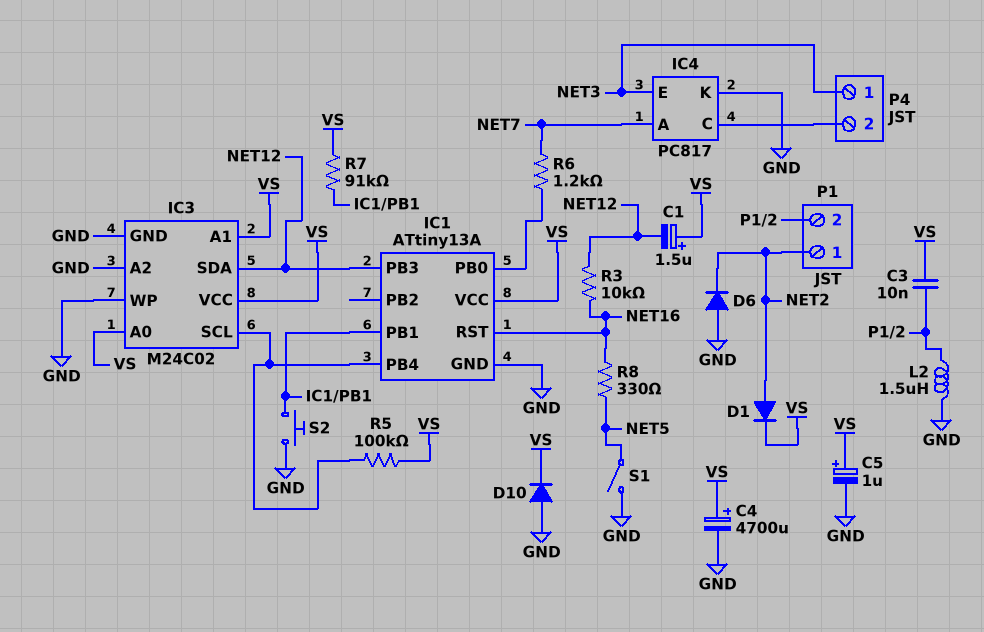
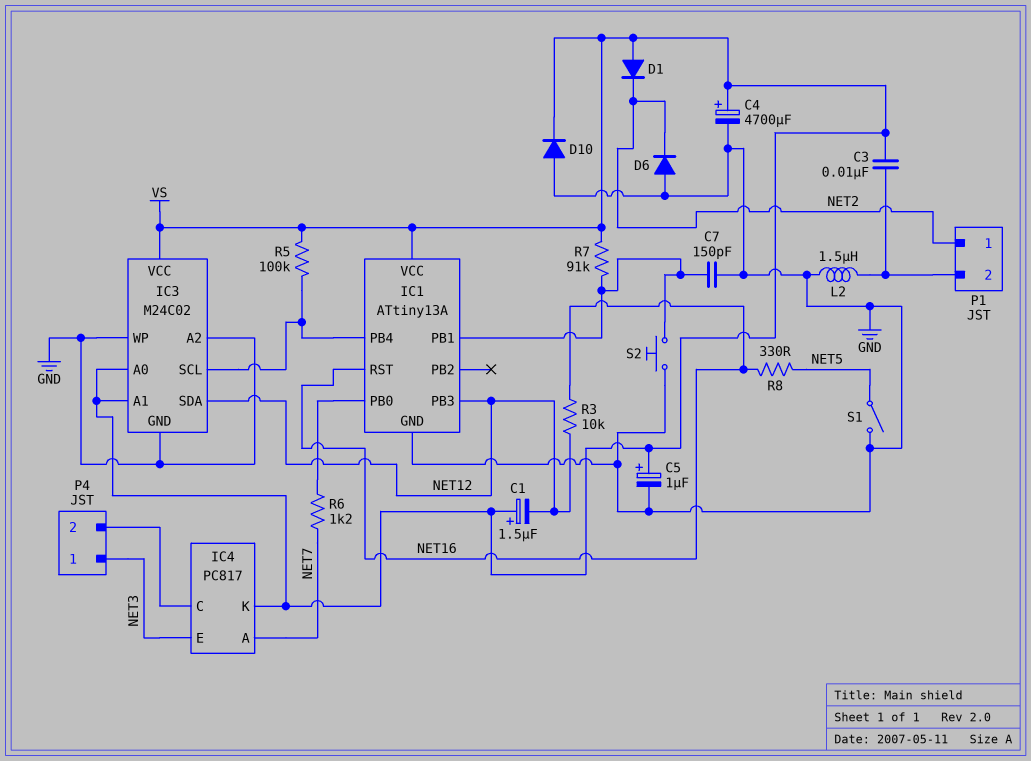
C7: none -> 150pF (GND, IC1/PB1)
D1: diode (A NET2, K VS) -> diode (A VS, K NET2)
IC4 pin K: GND -> VS

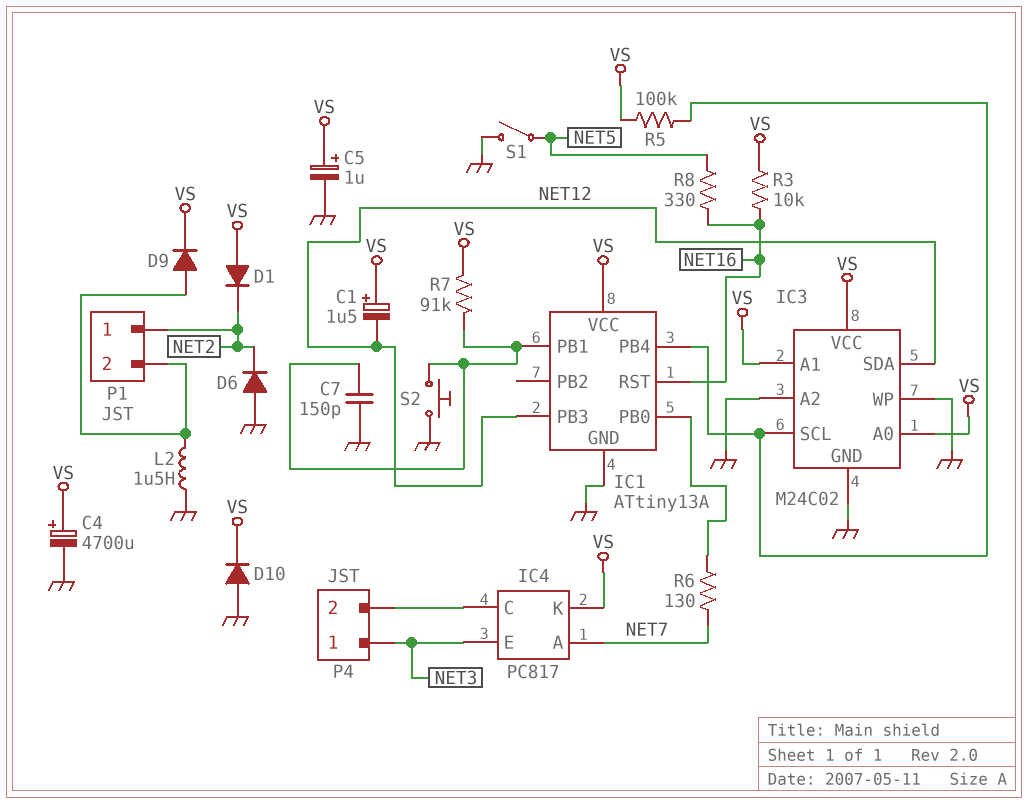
C3: 10nF (P1/2, VS) -> none
D9: none -> diode (A P1/2, K VS)
R3: 10k (NET12, NET16) -> 10k (NET16, VS)
R6: 1.2k (IC1/PB0, NET7) -> 130 (IC1/PB0, NET7)

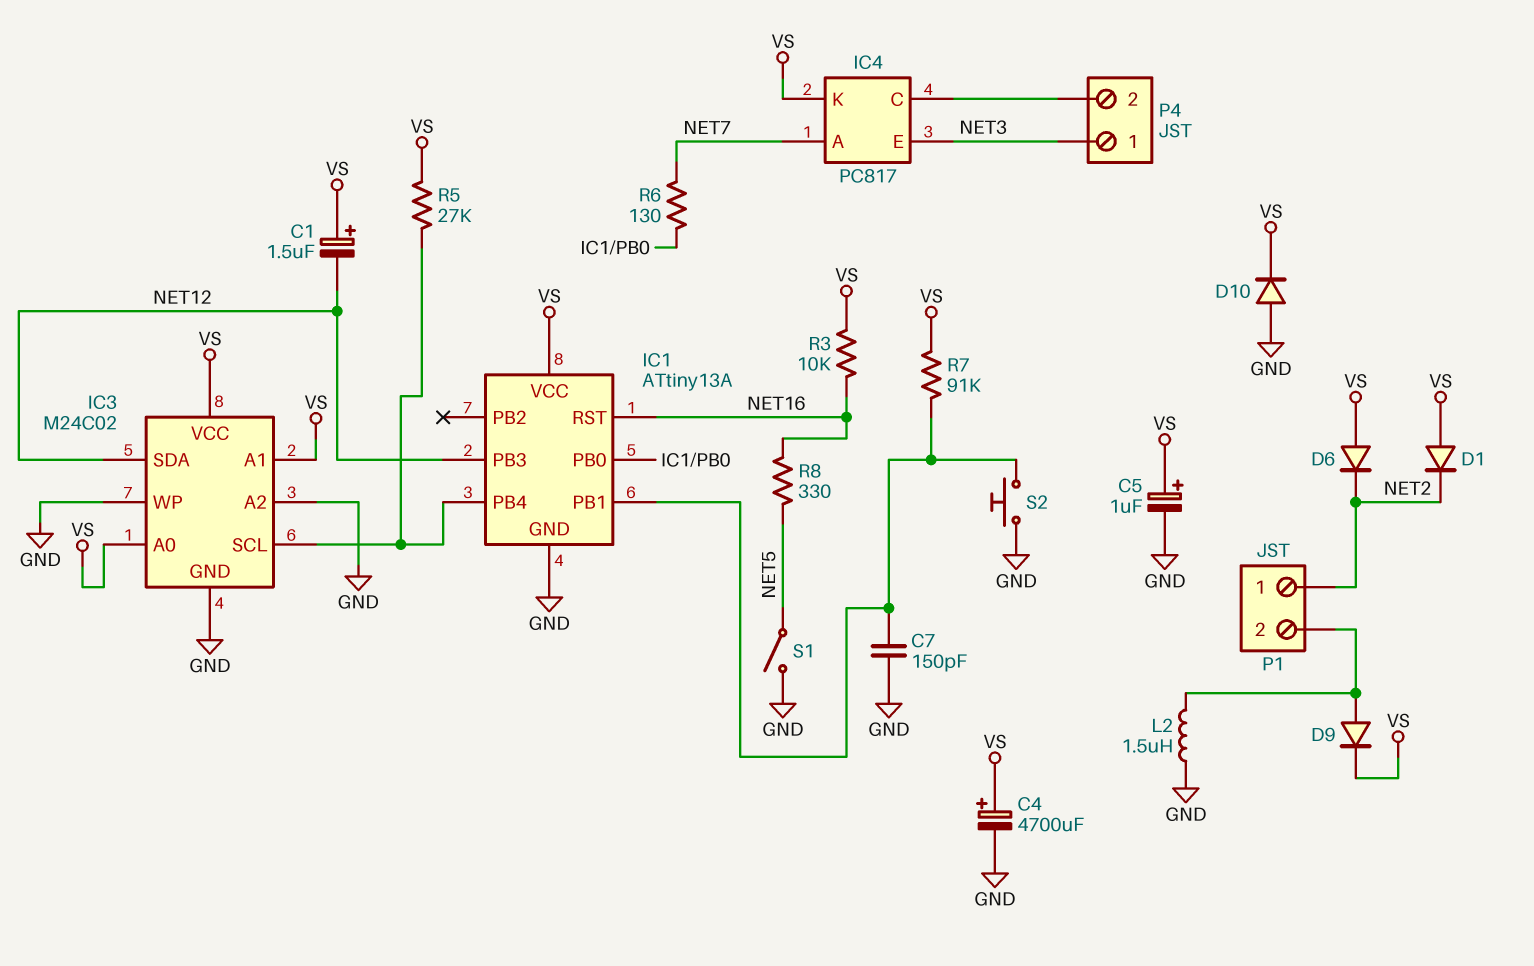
D6: diode (A GND, K NET2) -> diode (A VS, K NET2)
R5: 100k (IC1/PB4, VS) -> 27k (IC1/PB4, VS)

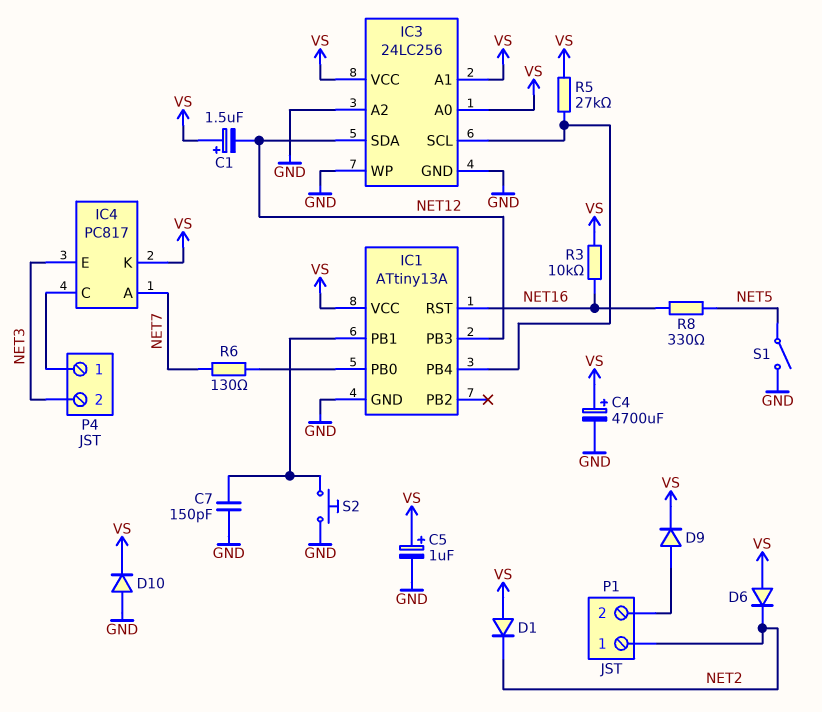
IC3: M24C02 -> 24LC256
L2: 1.5uH (GND, P1/2) -> none
P4 pin 1: NET3 -> IC4/C
P4 pin 2: IC4/C -> NET3
R7: 91k (IC1/PB1, VS) -> none

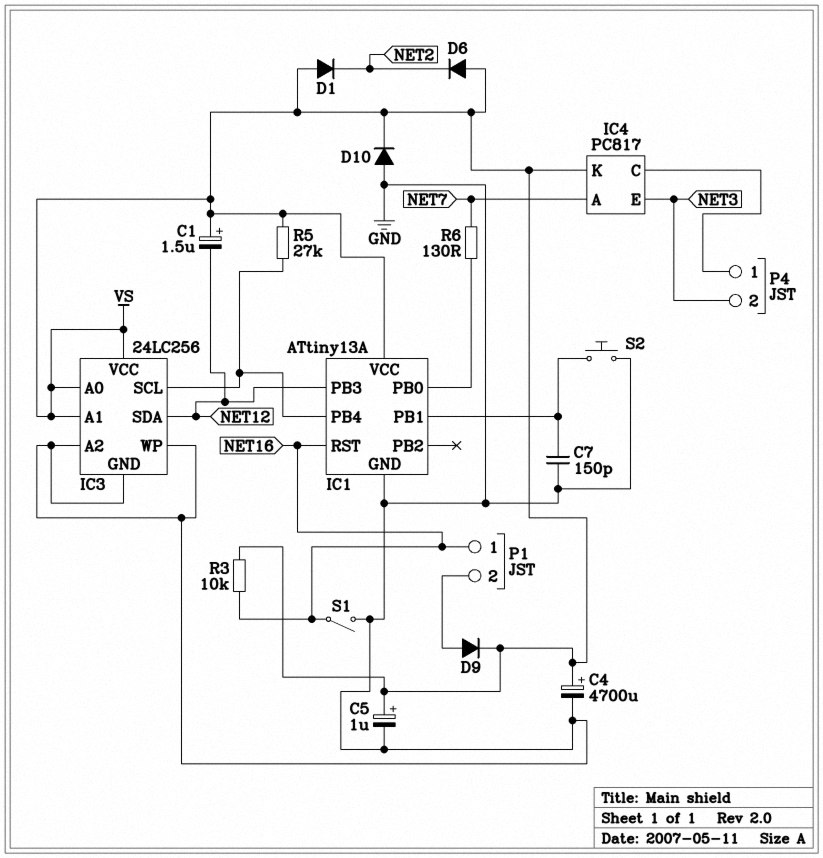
P1 pin 1: NET2 -> NET16
R8: 330 (NET5, NET16) -> none
S1: switch (GND, NET5) -> switch (GND, NET16)

